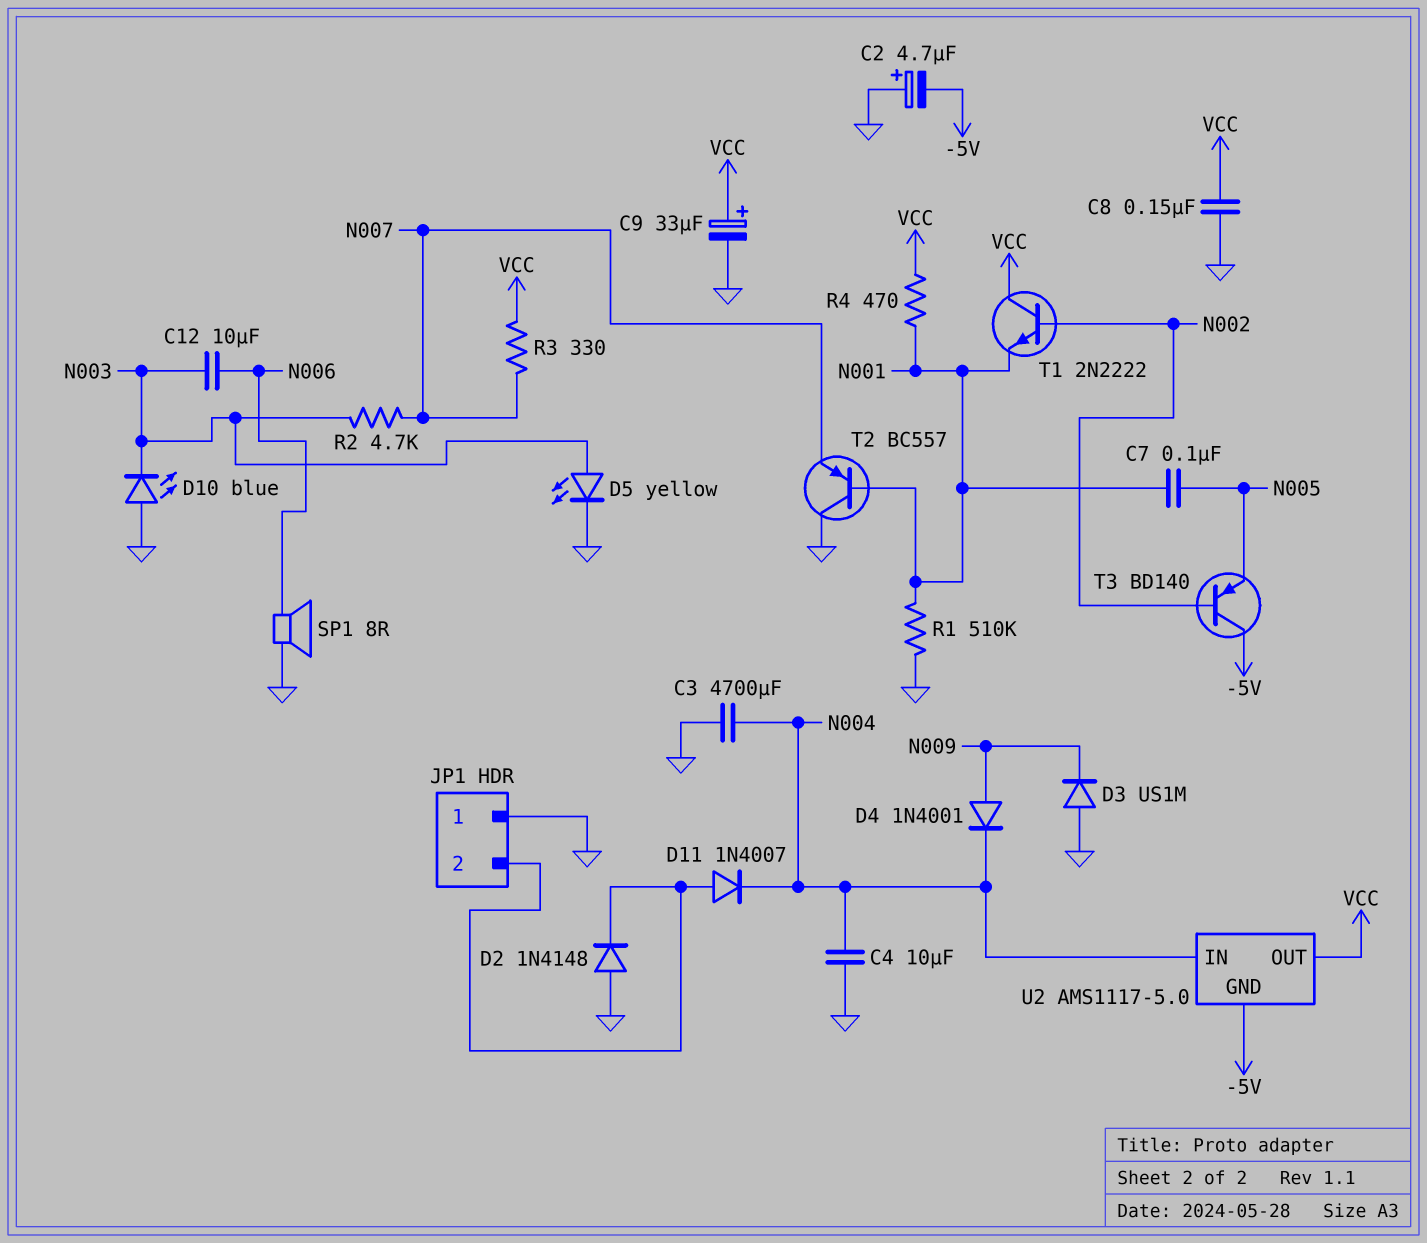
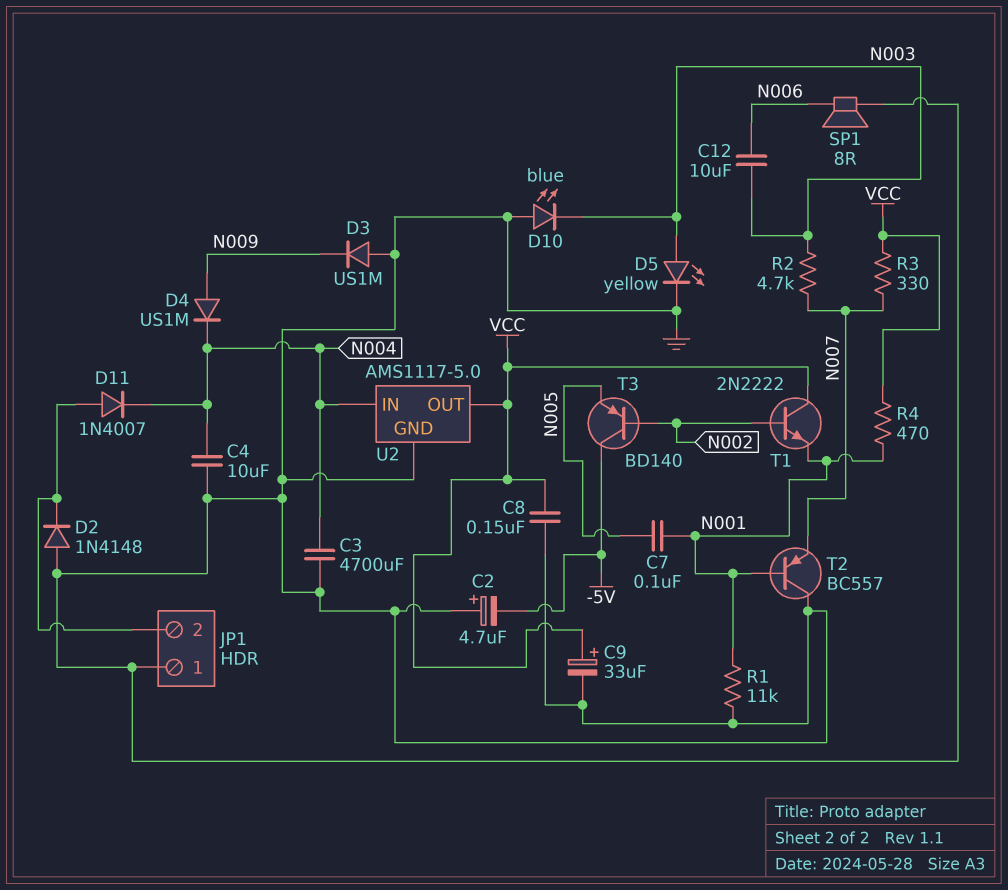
D4: diode 1N4001 (A N009, K N004) -> diode US1M (A N009, K N004)
R1: 510k (GND, N001) -> 11k (GND, N001)
U2 pin GND: -5V -> GND

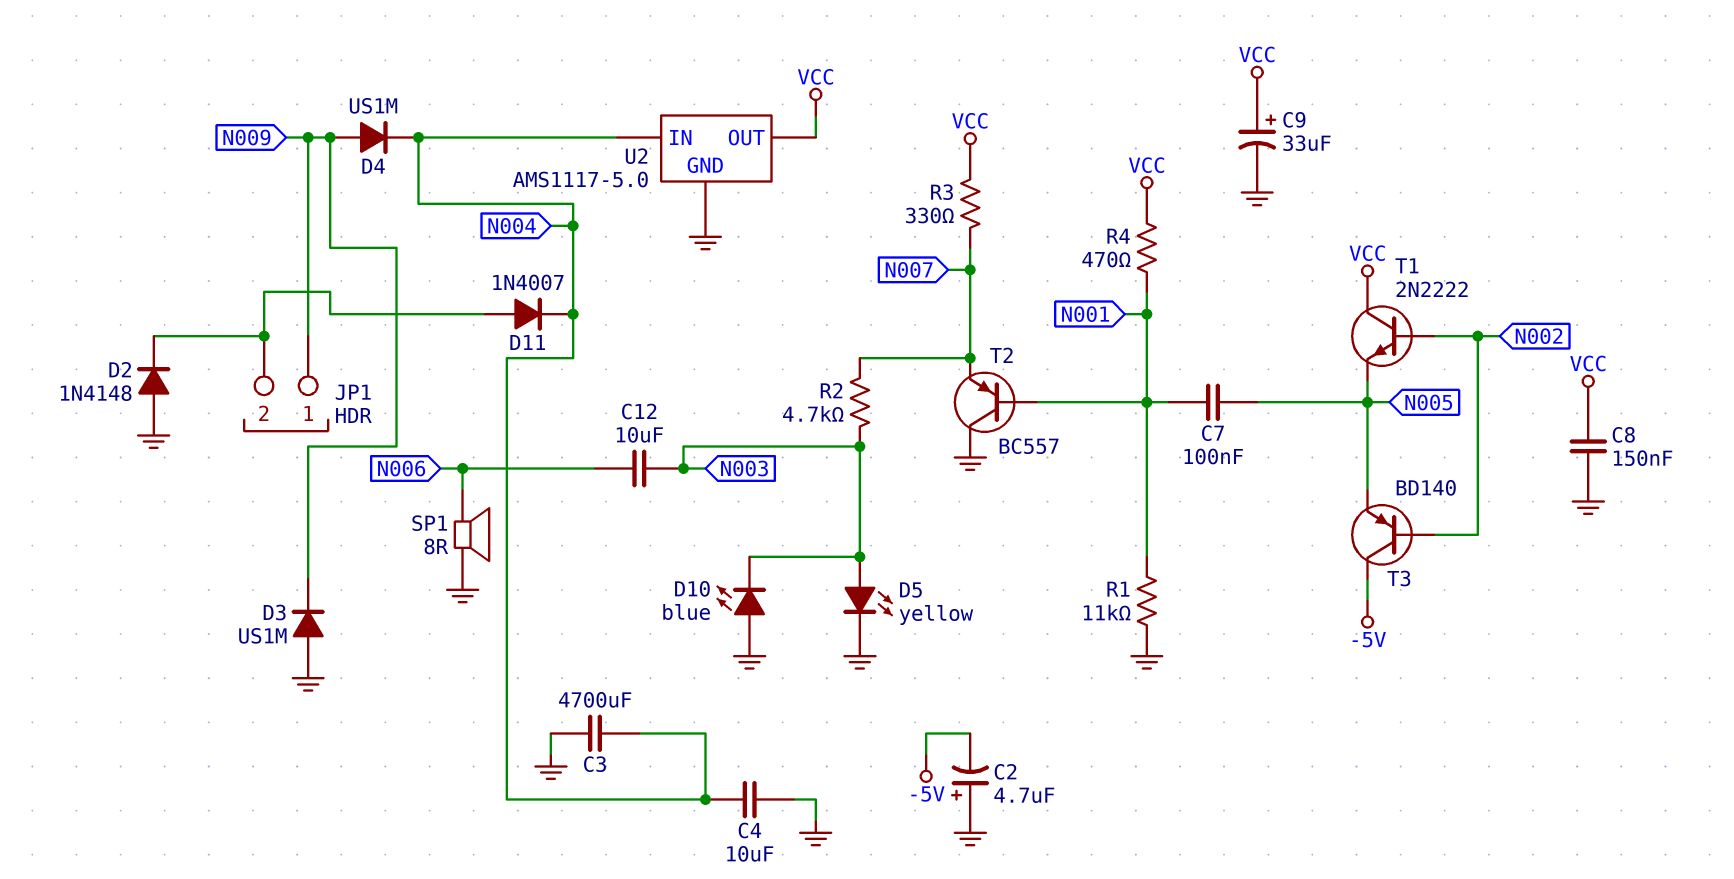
JP1 pin 1: GND -> N009
T1: NPN 2N2222 (B N002, C VCC, E N001) -> NPN 2N2222 (B N002, C VCC, E N005)

